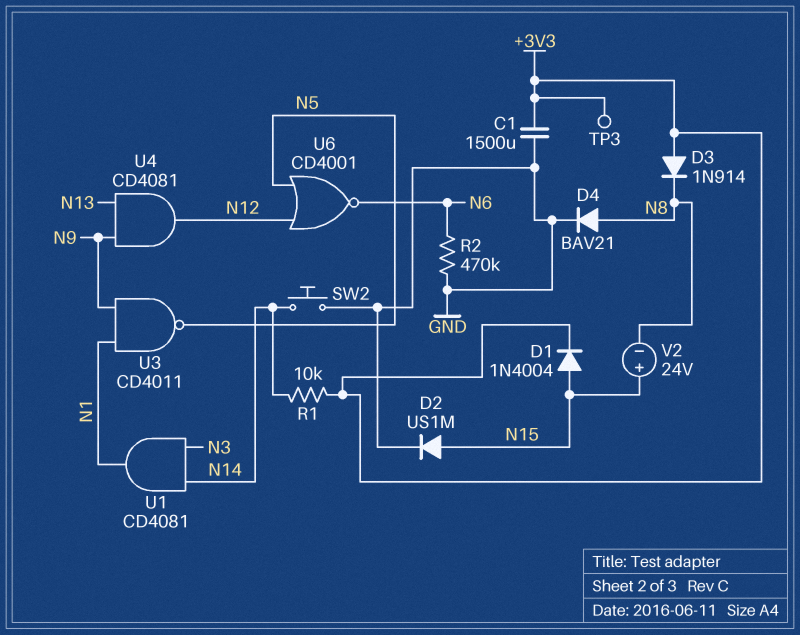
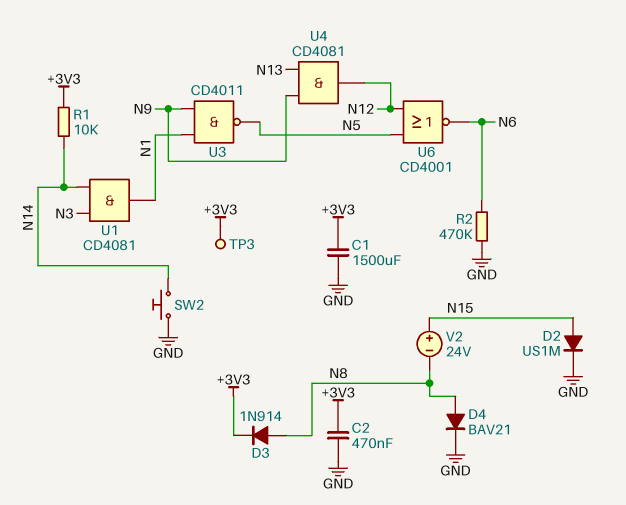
C2: none -> 470nF (+3V3, GND)
D1: diode 1N4004 (A N15, K +3V3) -> none
D3: diode 1N914 (A +3V3, K N8) -> diode 1N914 (A N8, K +3V3)

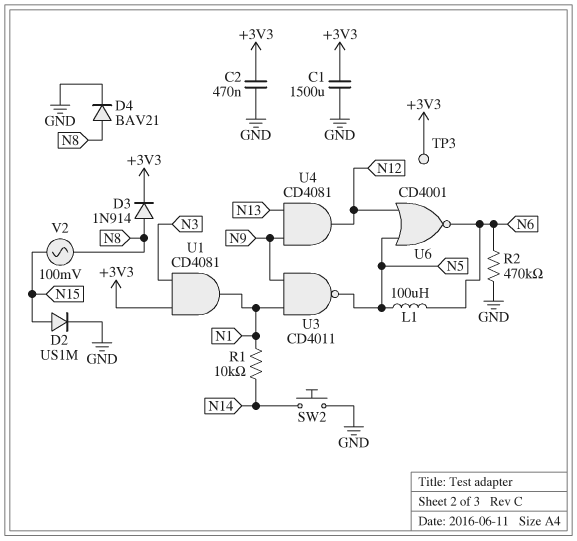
L1: none -> 100uH (N5, N6)
R1: 10k (+3V3, N14) -> 10k (N1, N14)
U1: AND CD4081 (in N3, in N14, out N1) -> AND CD4081 (in +3V3, in N3, out N1)
V2: 24V (plus N15, minus N8) -> AC 100mV (N8, N15)

